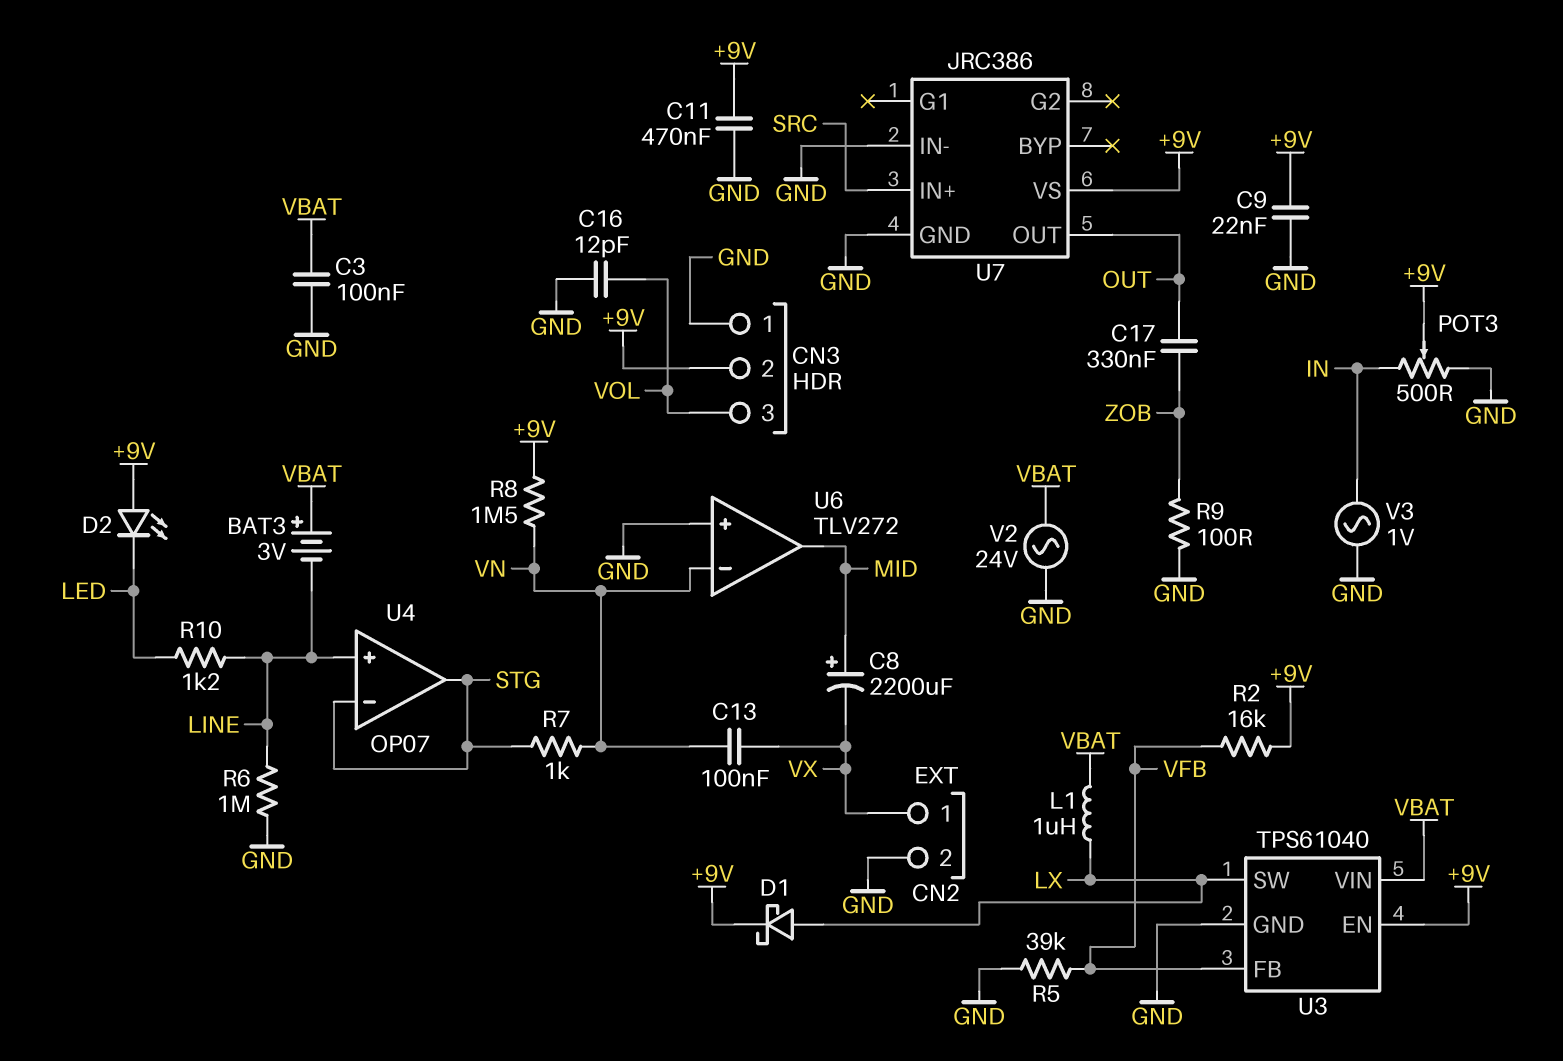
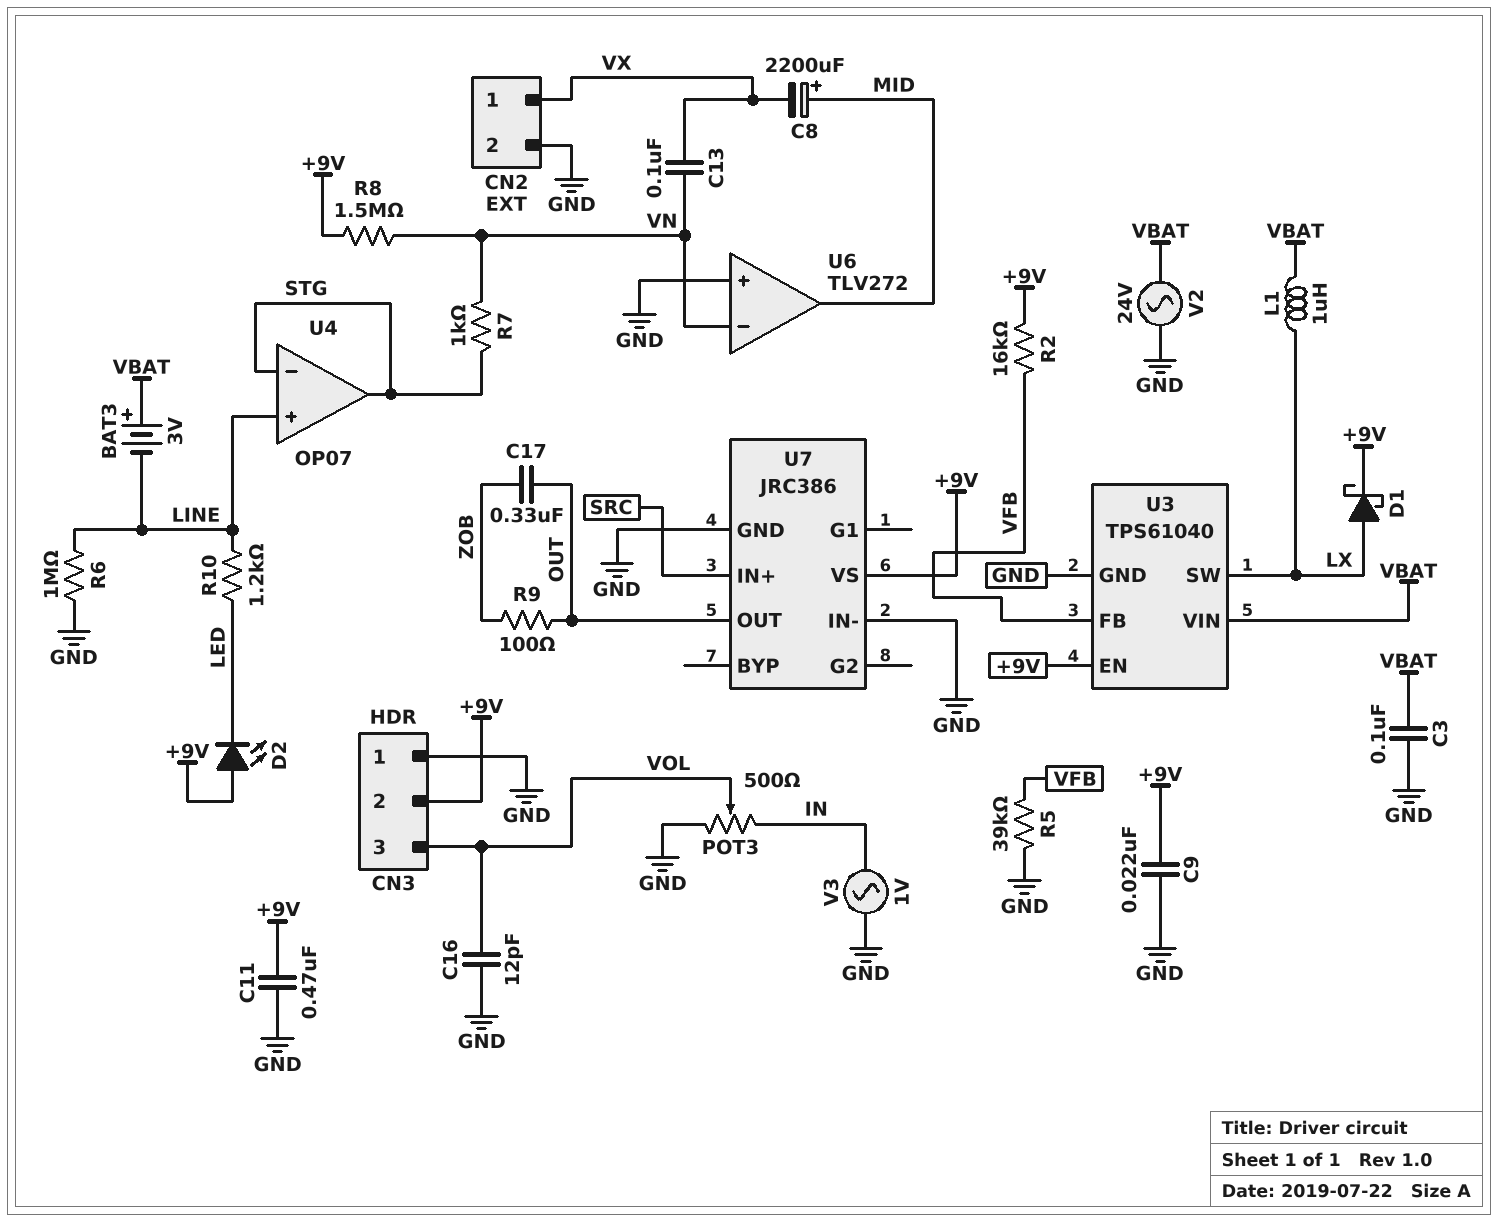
POT3: 500 (GND, IN, wiper +9V) -> 500 (GND, IN, wiper VOL)
R9: 100 (GND, ZOB) -> 100 (OUT, ZOB)

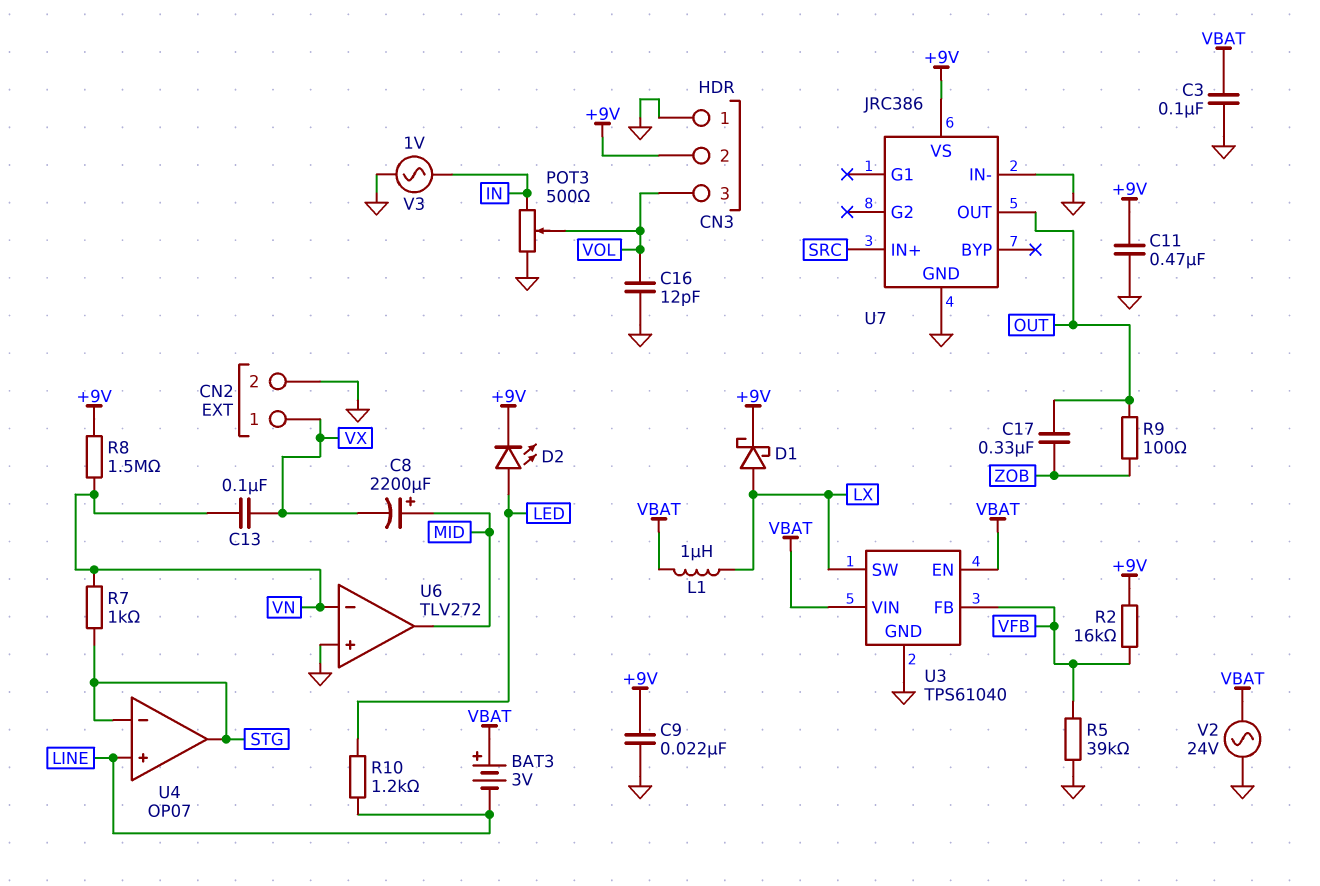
D2: LED (A +9V, K LED) -> LED (A LED, K +9V)
R6: 1M (GND, LINE) -> none
U3 pin EN: +9V -> VBAT

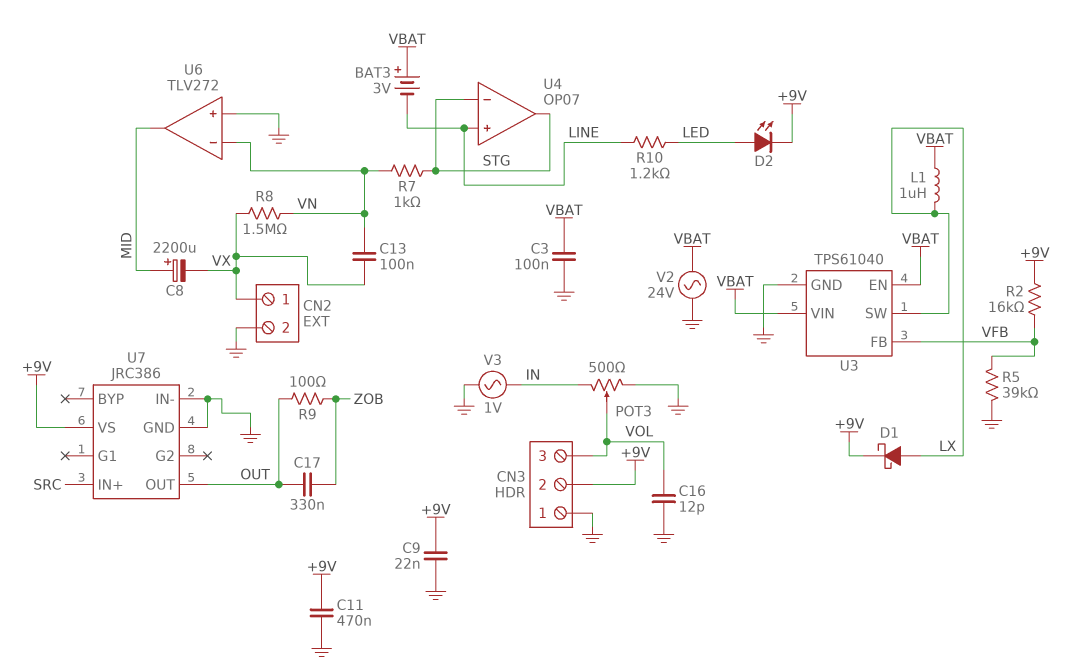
R8: 1.5M (+9V, VN) -> 1.5M (VN, VX)

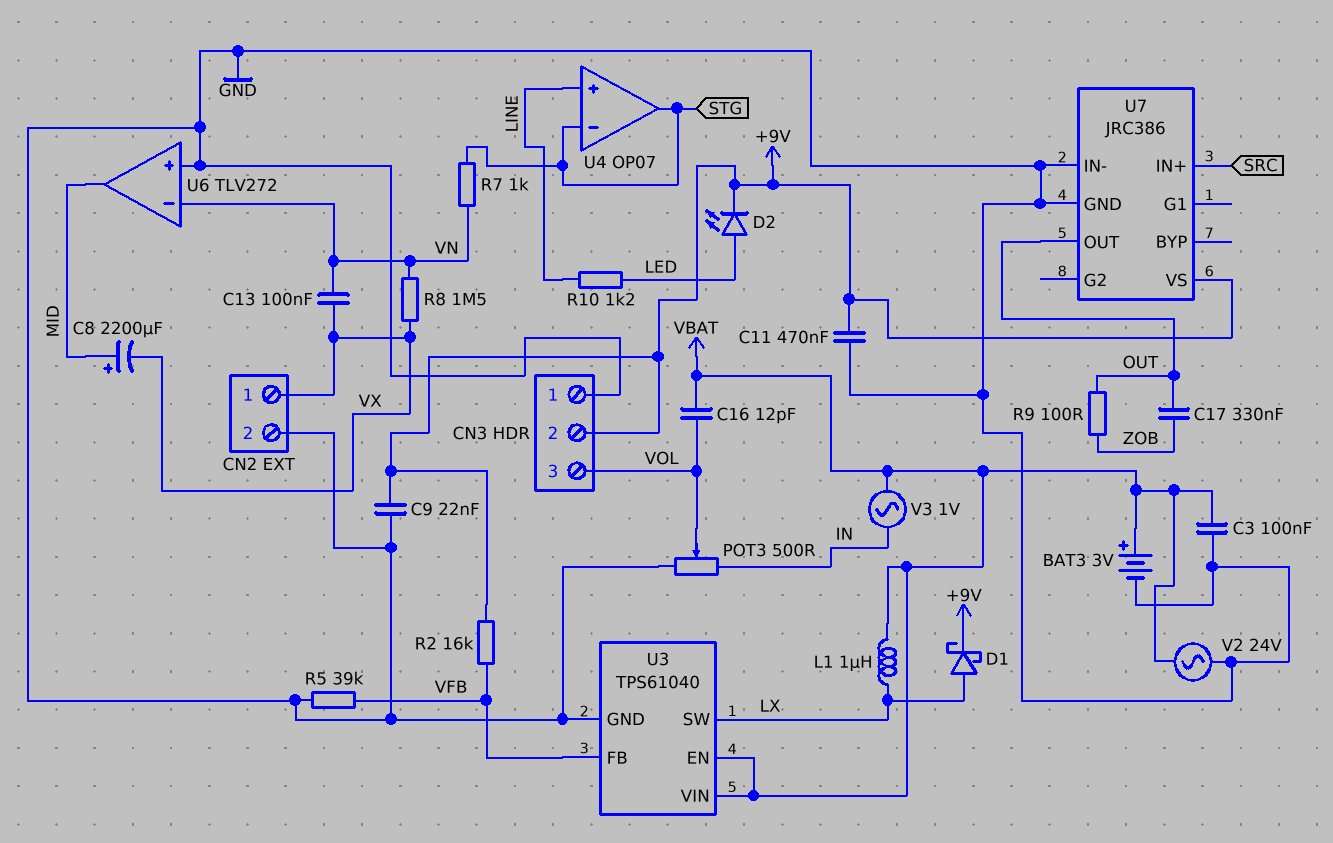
BAT3: 3V (plus VBAT, minus LINE) -> 3V (plus VBAT, minus GND)
C16: 12pF (GND, VOL) -> 12pF (VBAT, VOL)
V3: AC 1V (GND, IN) -> AC 1V (IN, VBAT)

